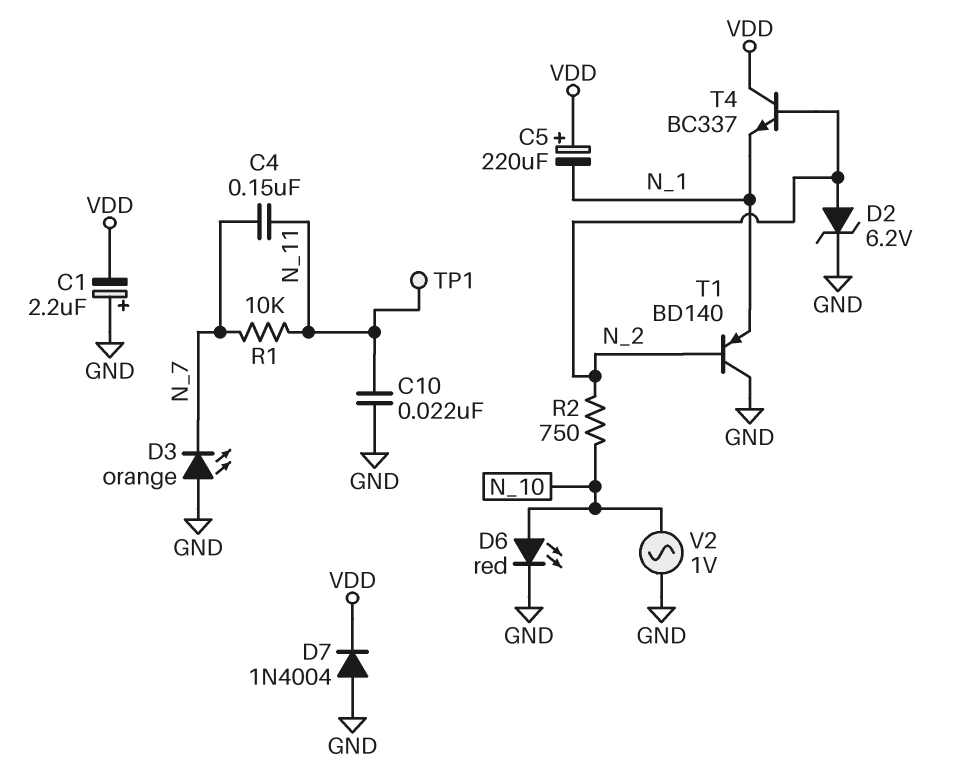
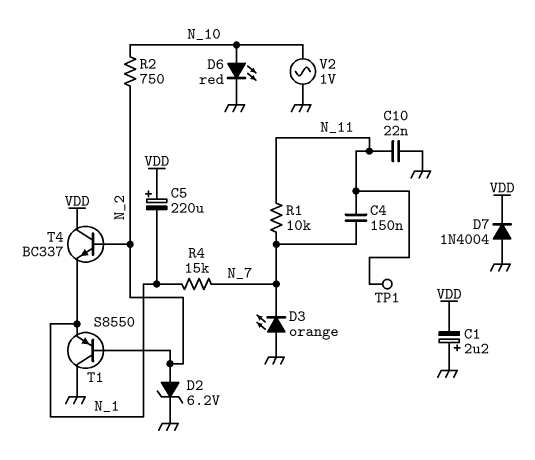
R4: none -> 15k (N_1, N_7)
T1: PNP BD140 (B N_2, C GND, E N_1) -> PNP S8550 (B N_2, C GND, E N_1)

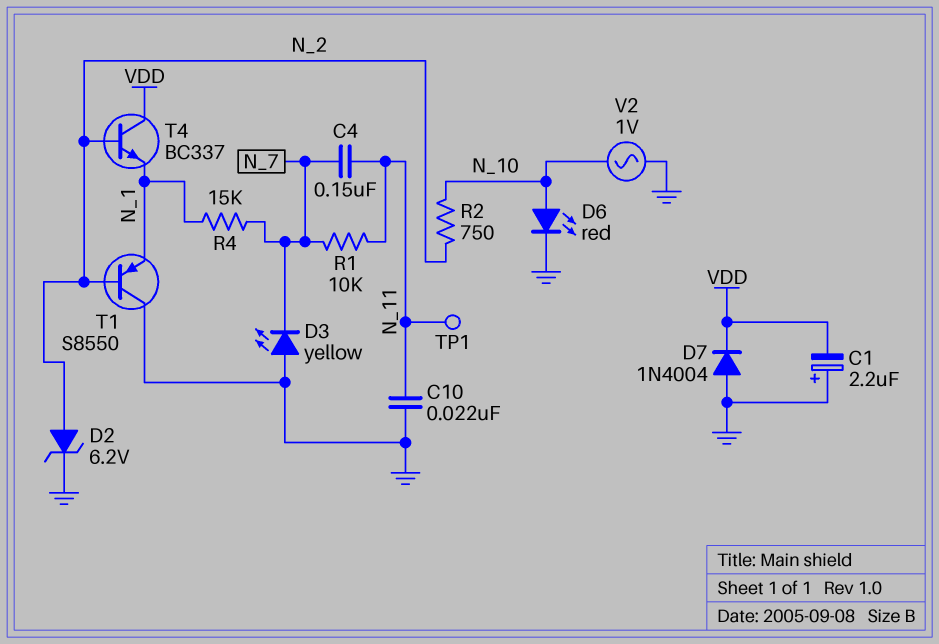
C5: 220uF (plus VDD, minus N_1) -> none
D3: LED orange (A GND, K N_7) -> LED yellow (A GND, K N_7)

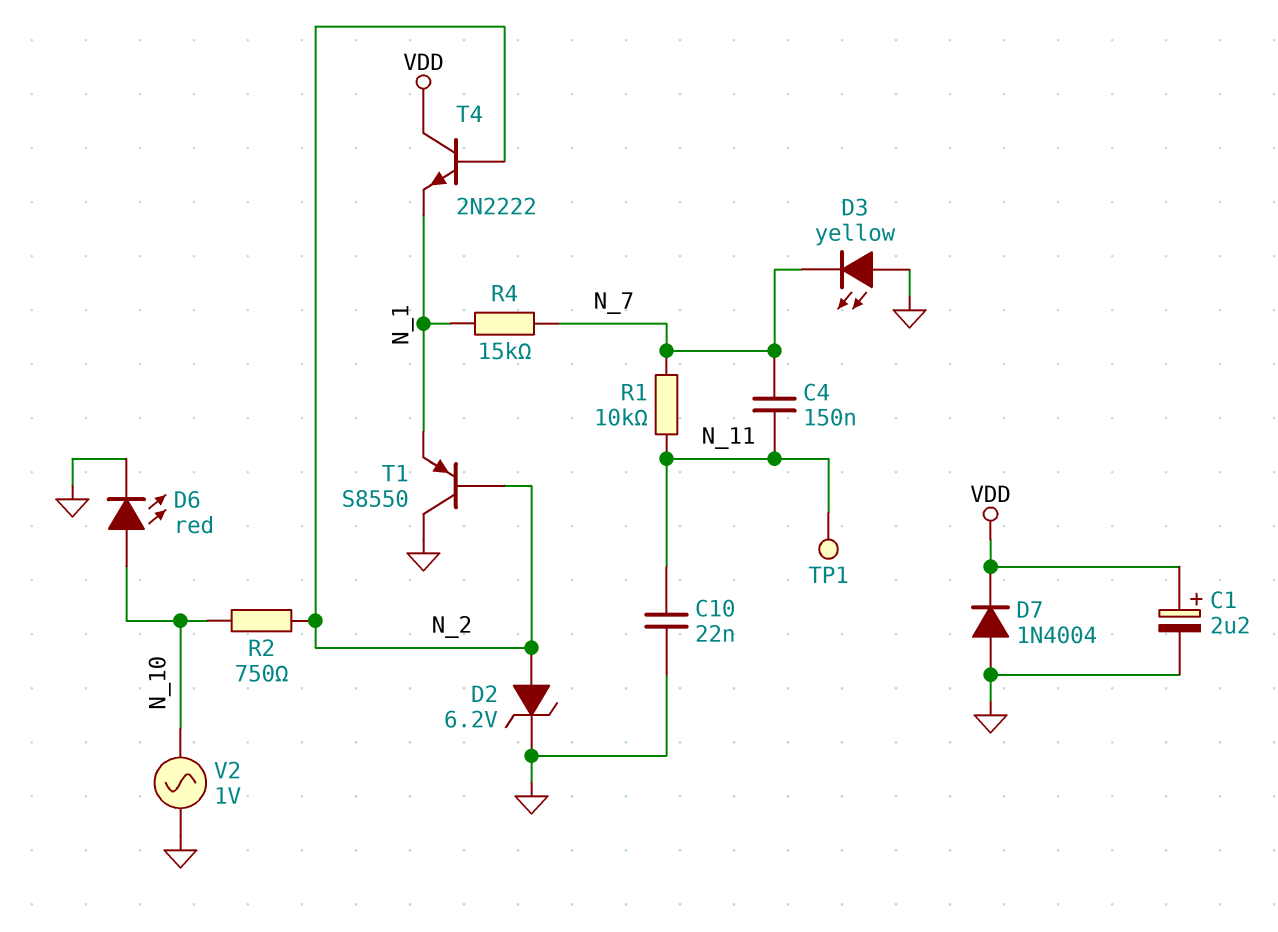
C1: 2.2uF (plus GND, minus VDD) -> 2.2uF (plus VDD, minus GND)
T4: NPN BC337 (B N_2, C VDD, E N_1) -> NPN 2N2222 (B N_2, C VDD, E N_1)

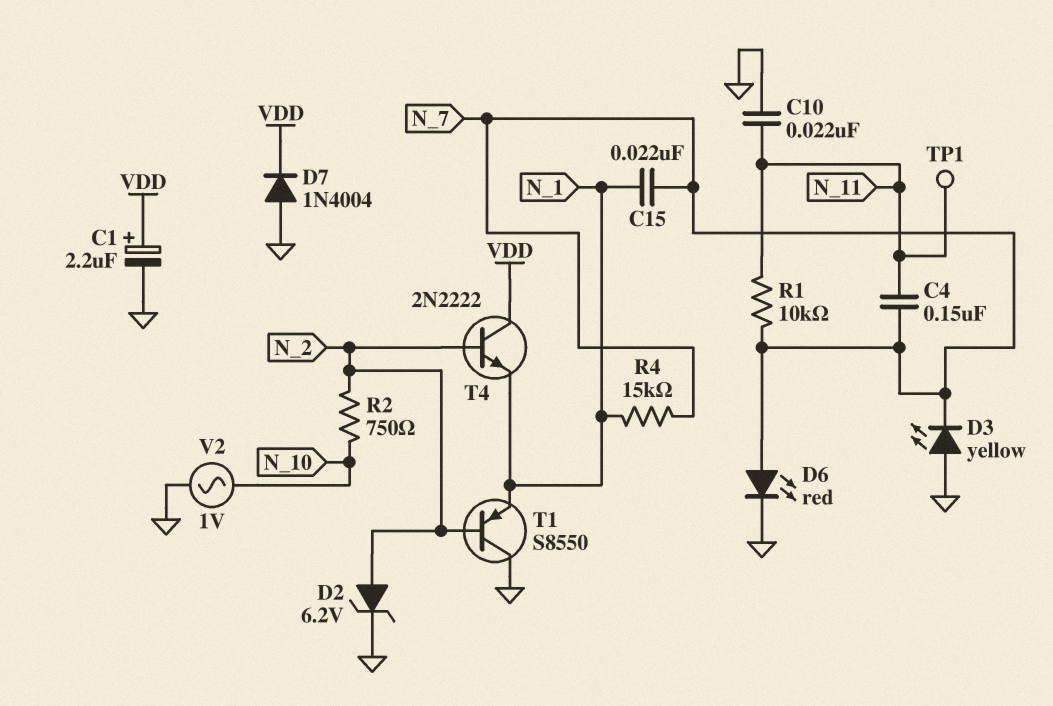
C15: none -> 22nF (N_1, N_7)
D6: LED red (A N_10, K GND) -> LED red (A N_7, K GND)

